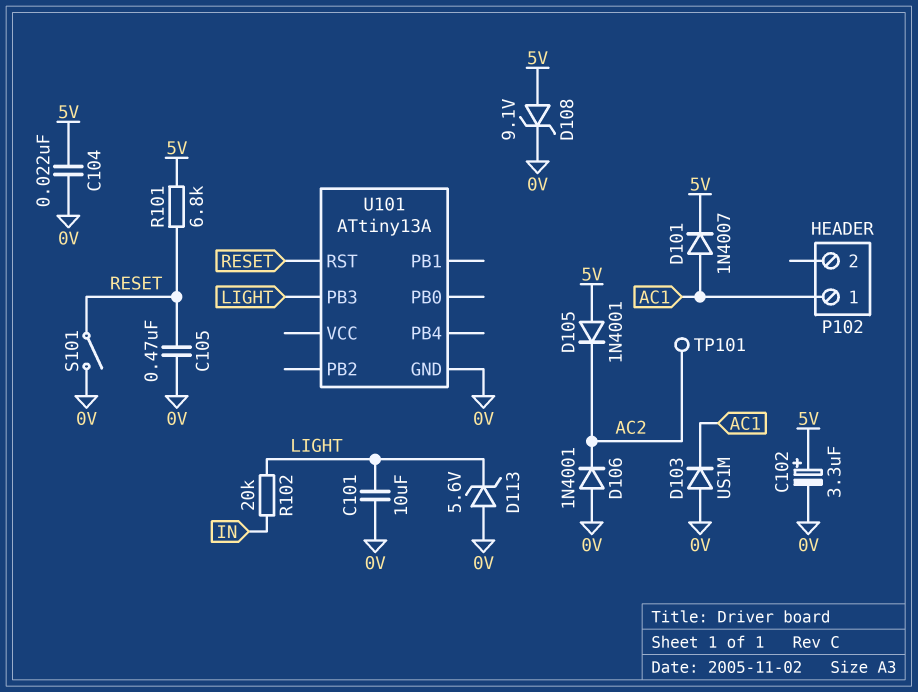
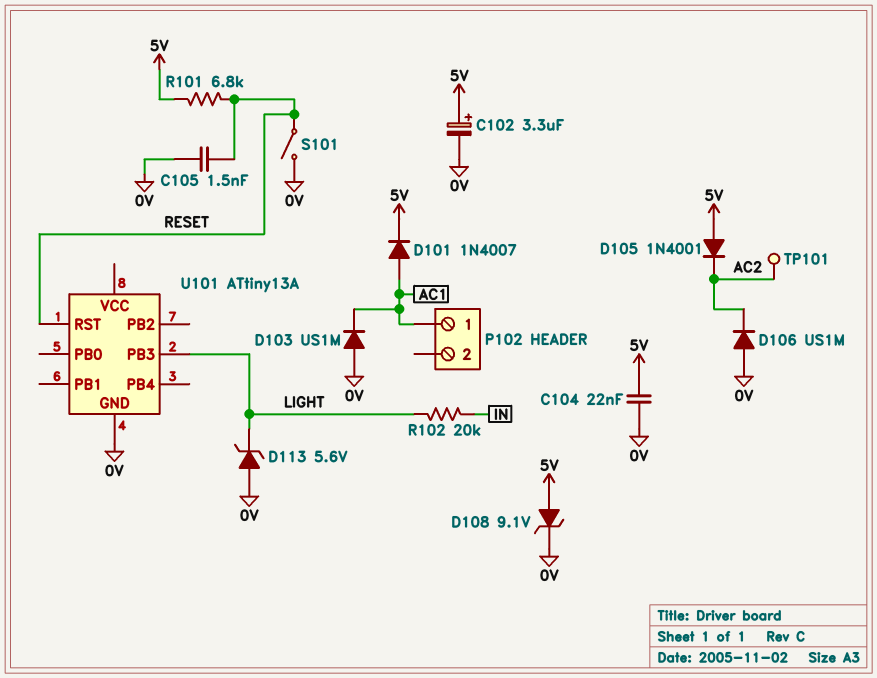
C101: 10uF (0V, LIGHT) -> none
C105: 470nF (0V, RESET) -> 1.5nF (0V, RESET)
D106: diode 1N4001 (A 0V, K AC2) -> diode US1M (A 0V, K AC2)

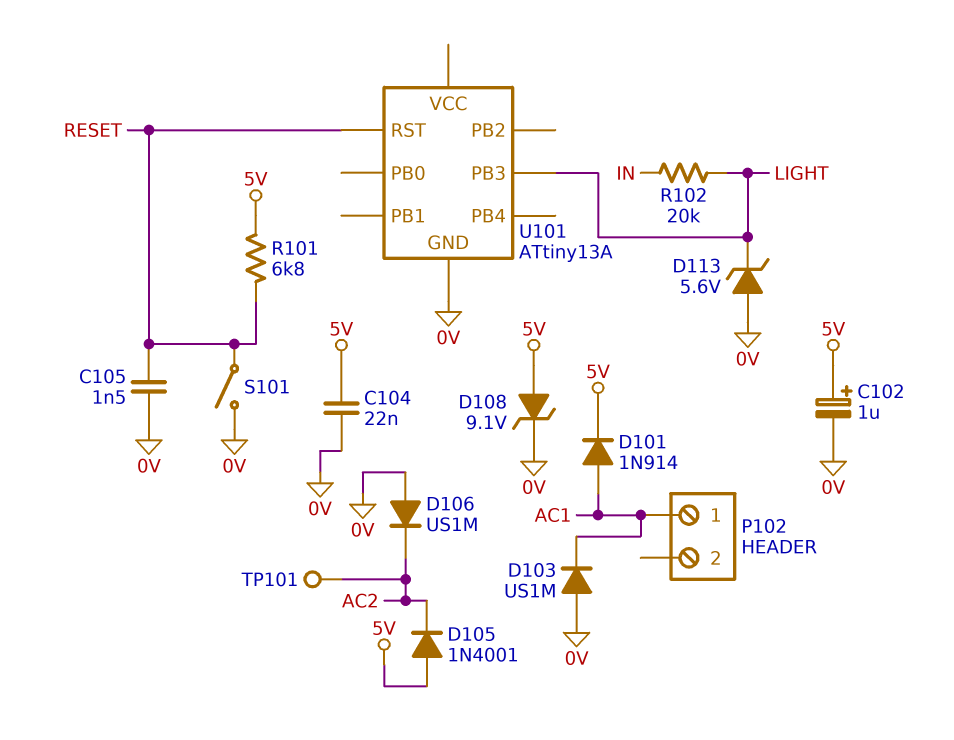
C102: 3.3uF (plus 5V, minus 0V) -> 1uF (plus 5V, minus 0V)
D101: diode 1N4007 (A AC1, K 5V) -> diode 1N914 (A AC1, K 5V)

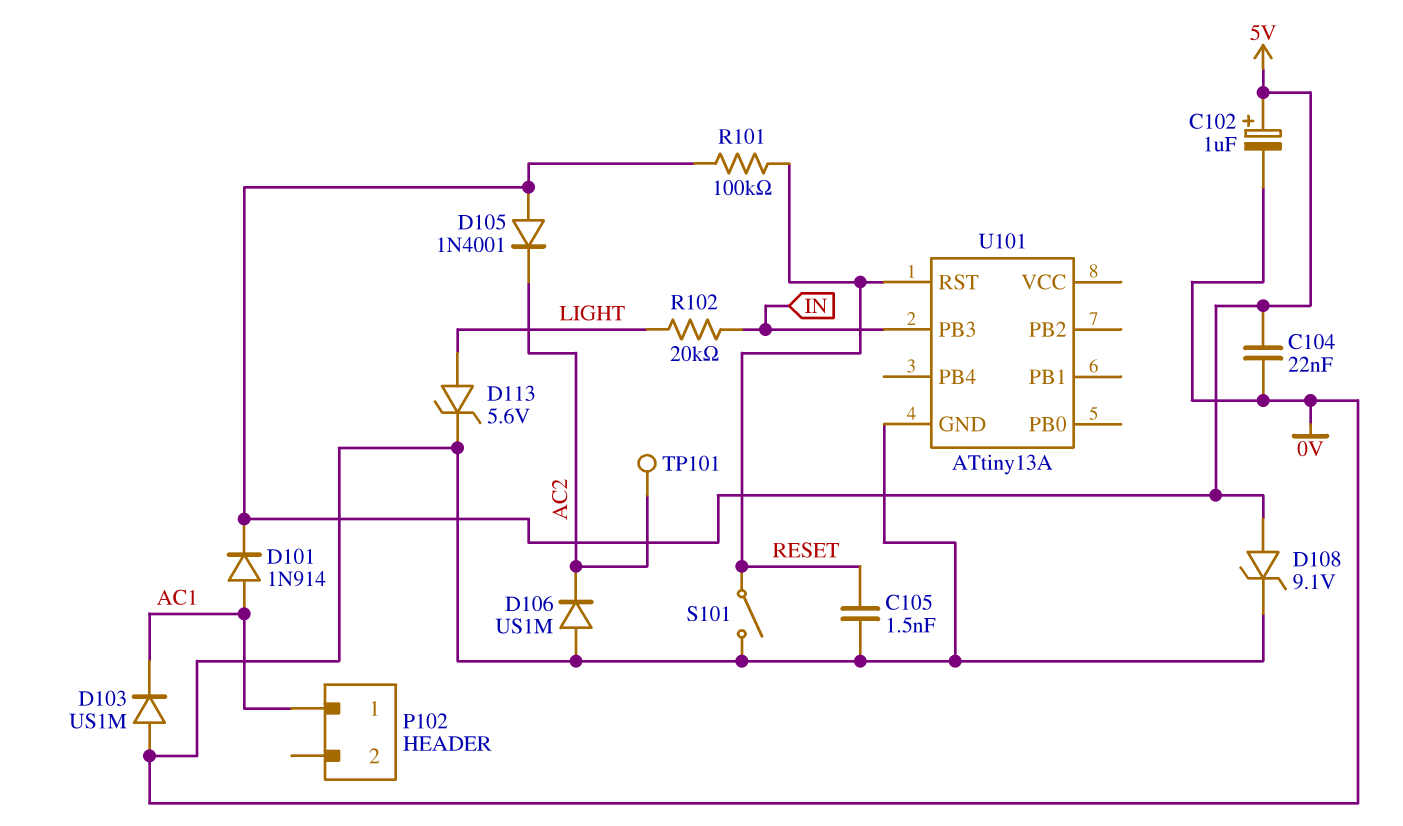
D113: zener 5.6V (A 0V, K LIGHT) -> zener 5.6V (A LIGHT, K 0V)
R101: 6.8k (5V, RESET) -> 100k (5V, RESET)
U101 pin PB3: LIGHT -> IN

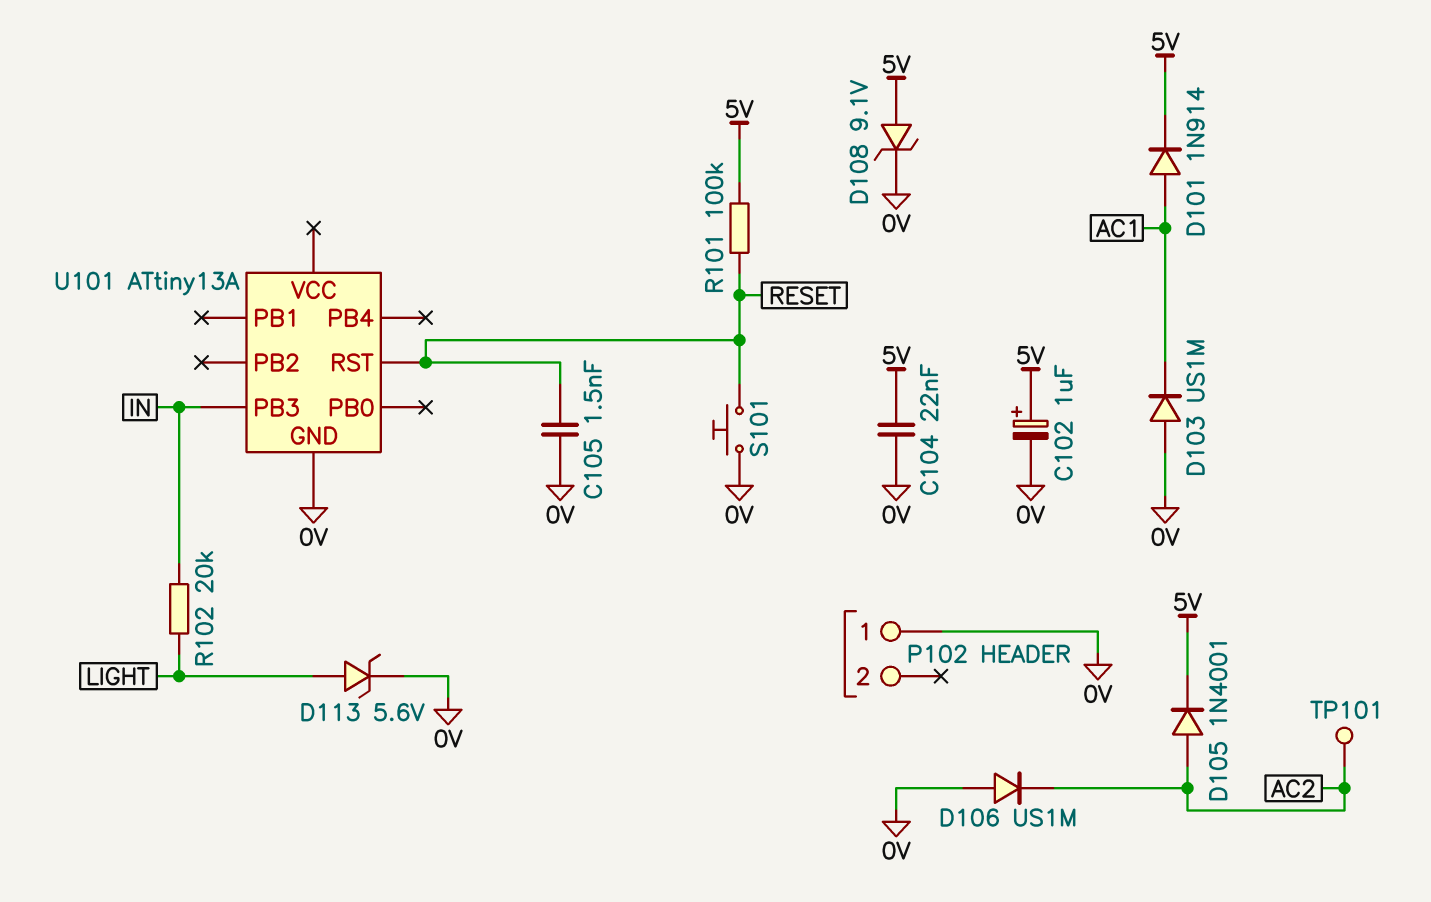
D105: diode 1N4001 (A 5V, K AC2) -> diode 1N4001 (A AC2, K 5V)
P102 pin 1: AC1 -> 0V
S101: switch (0V, RESET) -> button (0V, RESET)

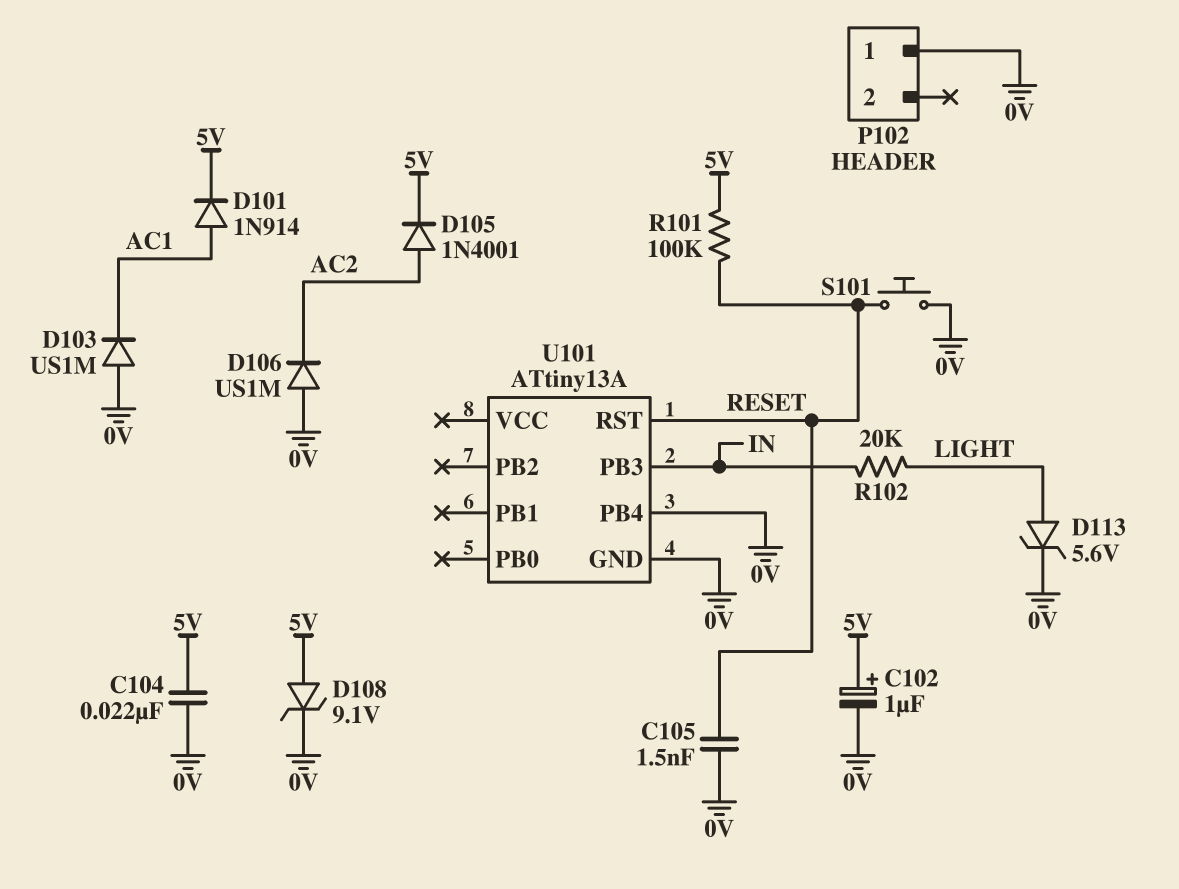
TP101: test point (AC2) -> none
U101 pin PB4: none -> 0V

